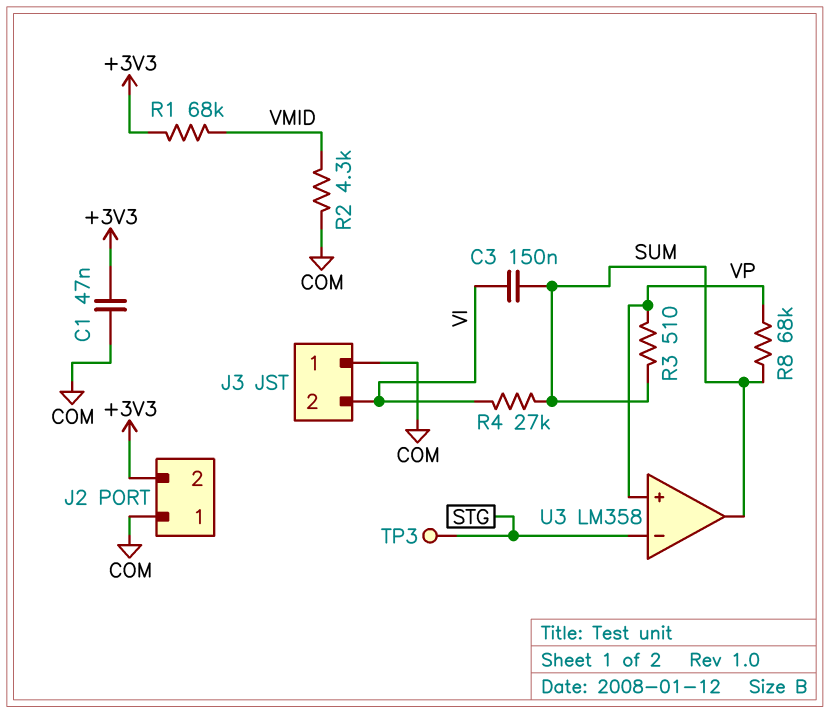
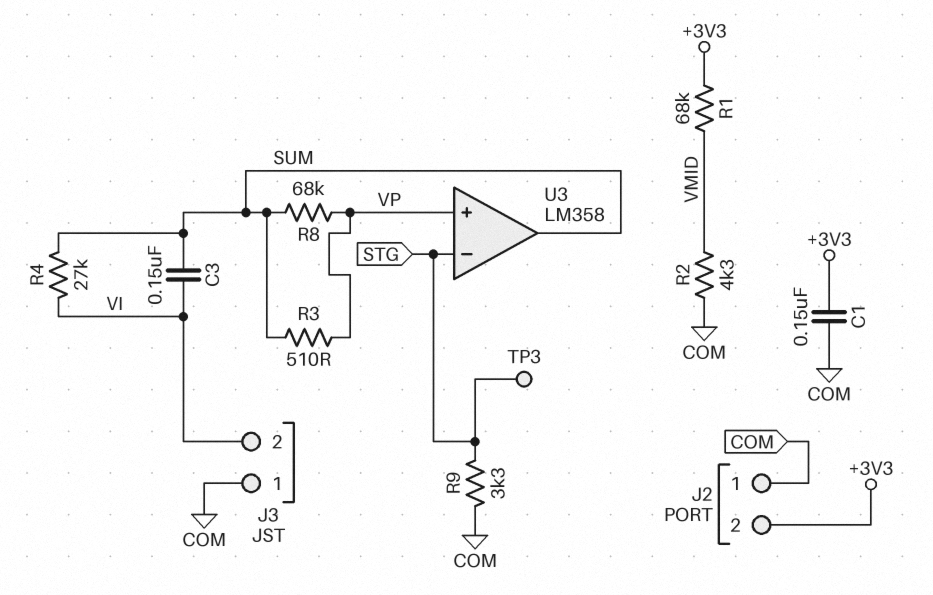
C1: 47nF (+3V3, COM) -> 150nF (+3V3, COM)
R9: none -> 3.3k (COM, STG)

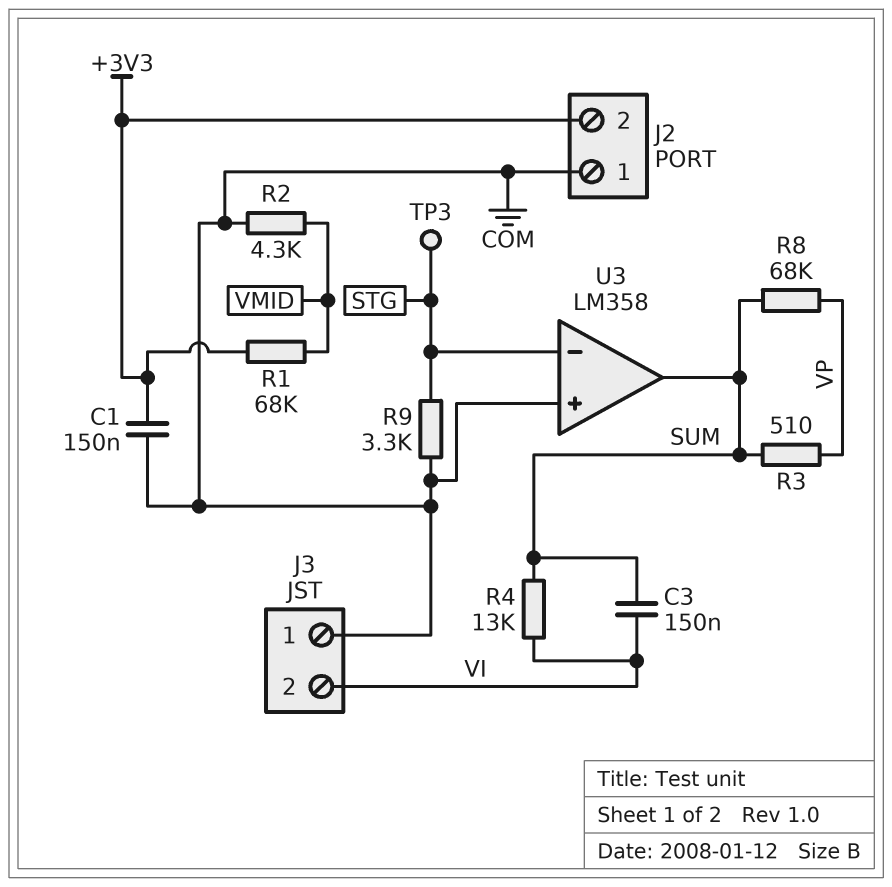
R4: 27k (SUM, VI) -> 13k (SUM, VI)
U3 pin in+: VP -> COM

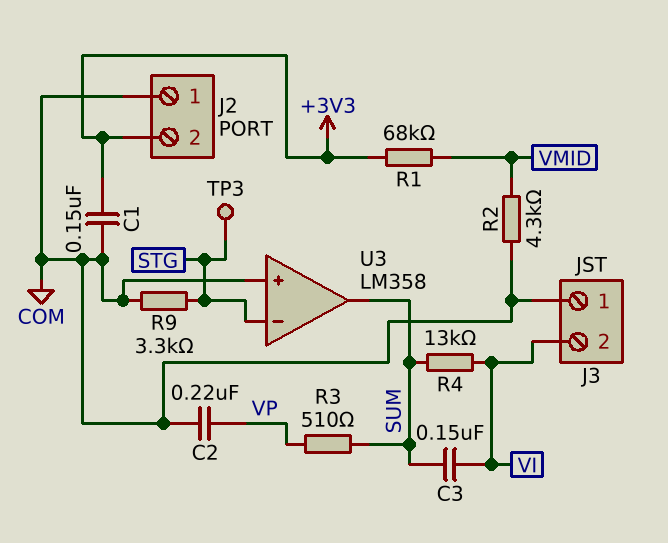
C2: none -> 220nF (COM, VP)
R8: 68k (SUM, VP) -> none

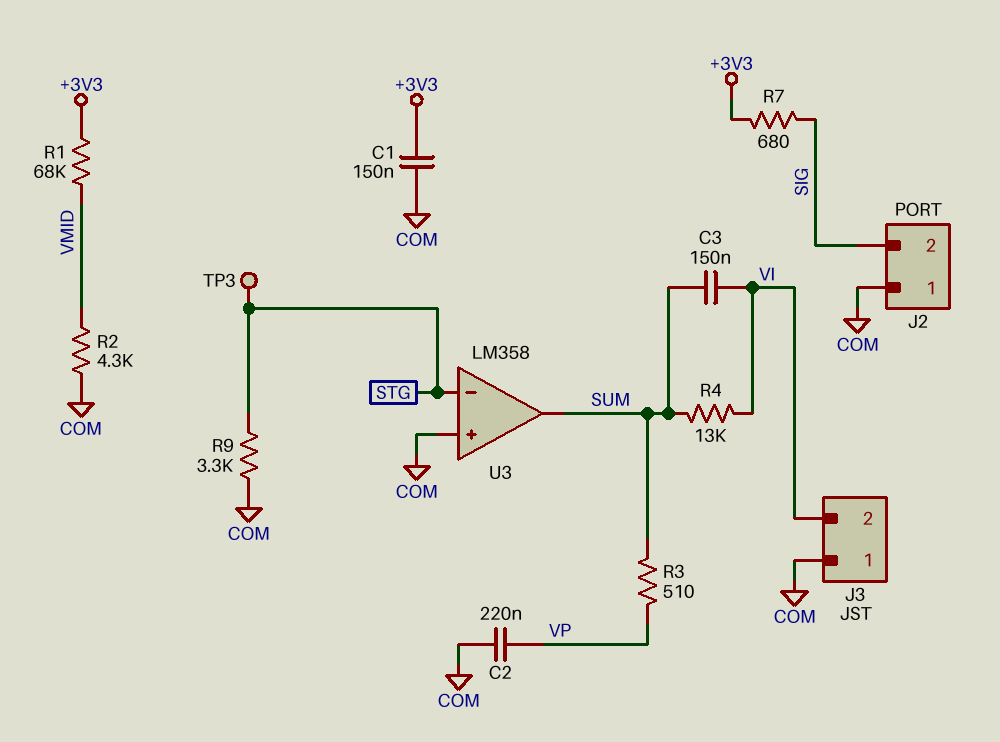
J2 pin 2: +3V3 -> SIG
R7: none -> 680 (+3V3, SIG)

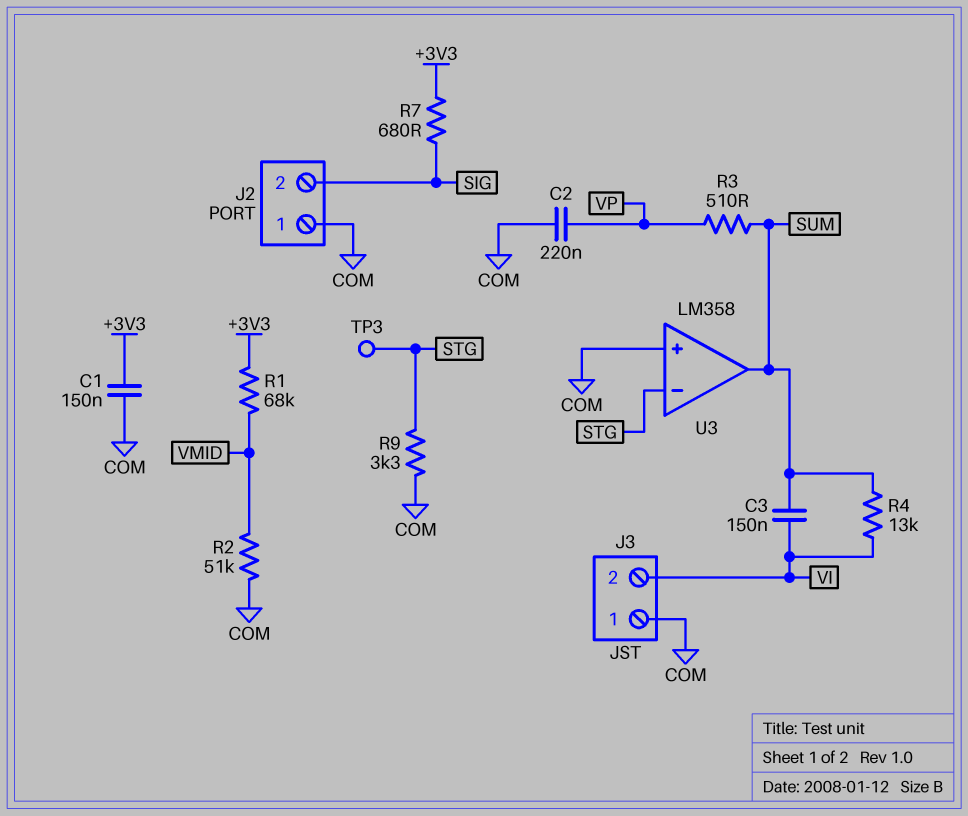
R2: 4.3k (COM, VMID) -> 51k (COM, VMID)

